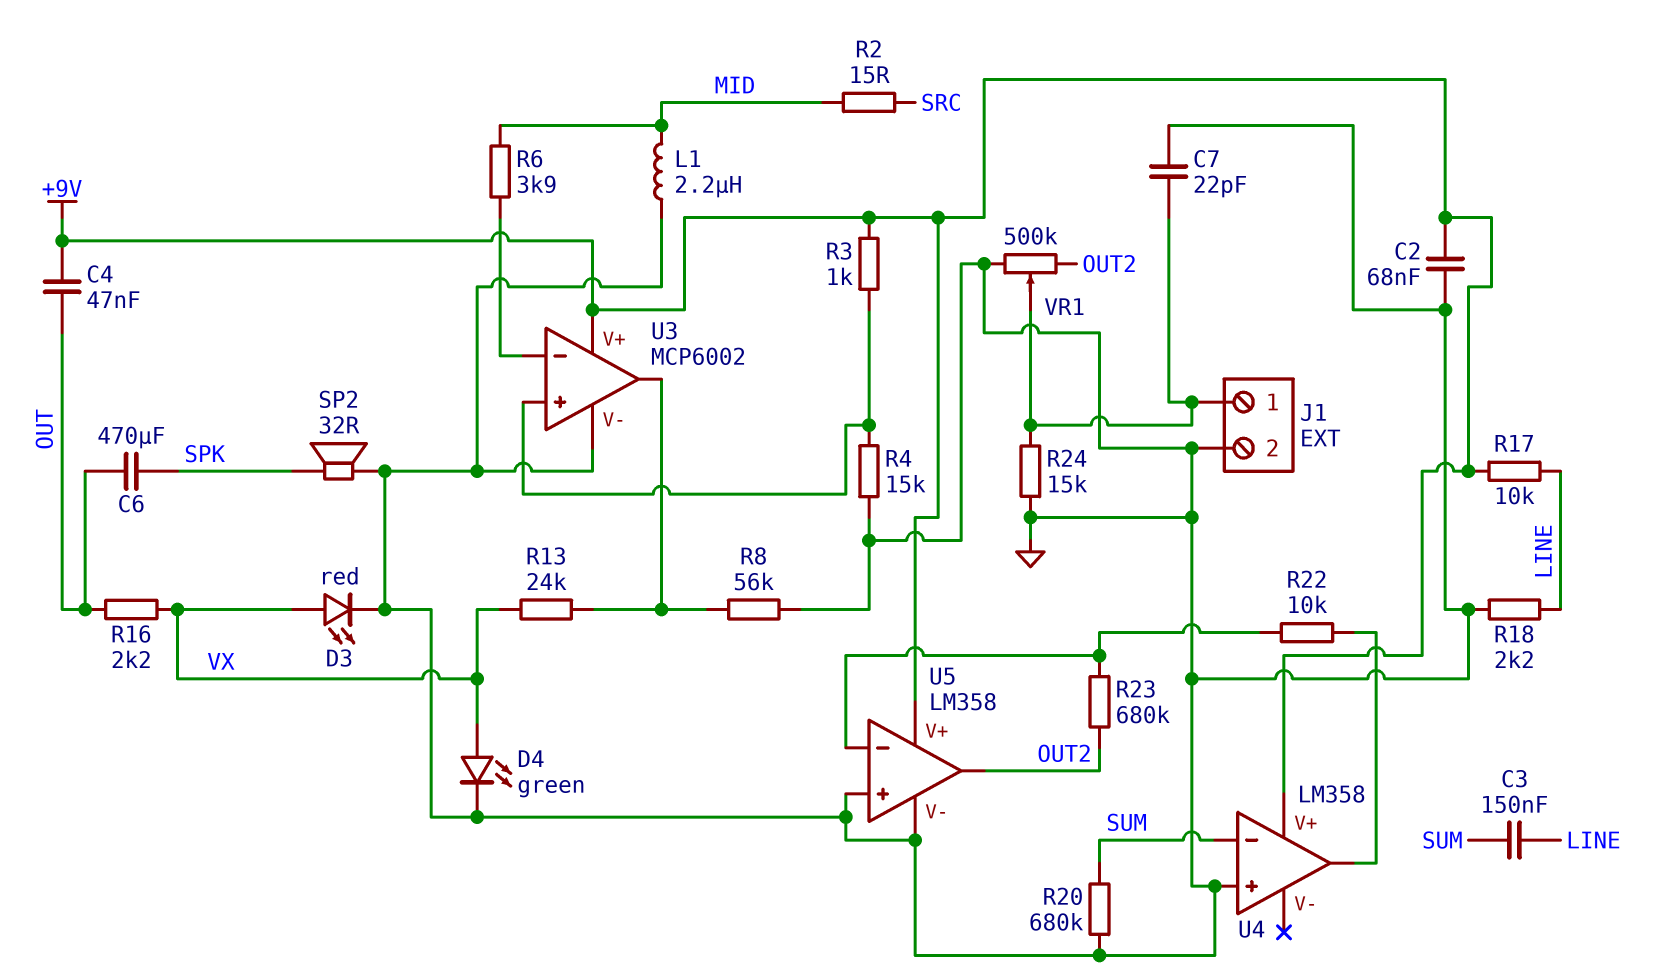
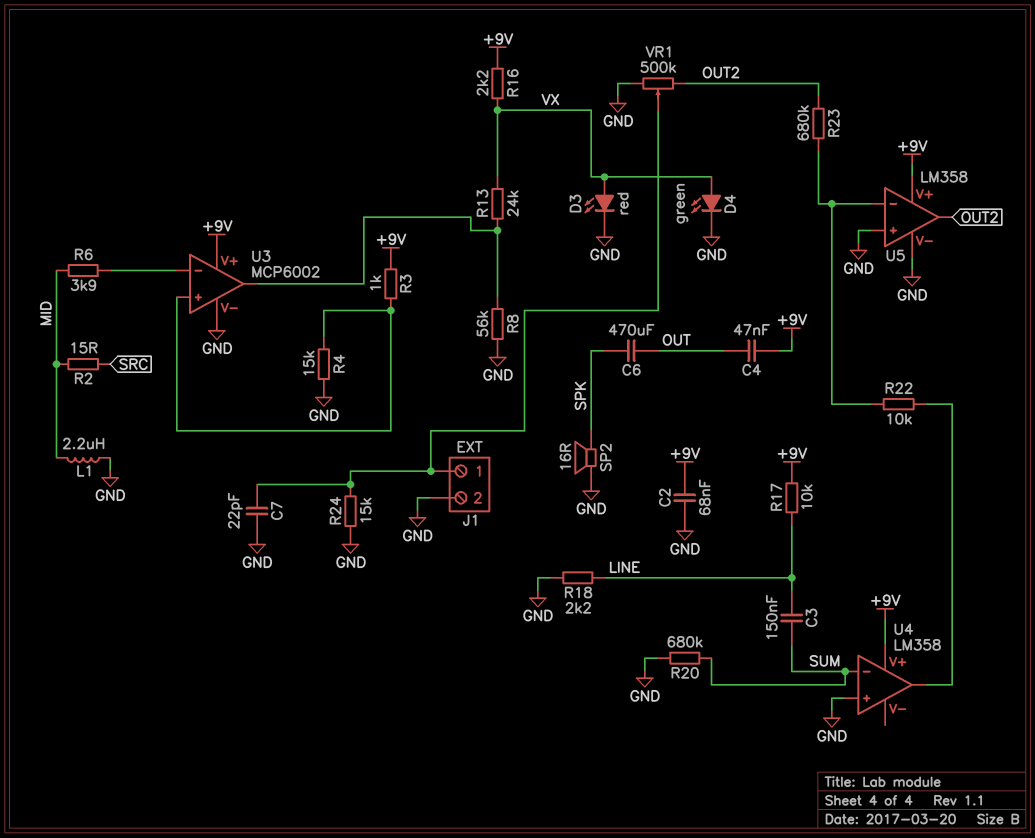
R16: 2.2k (OUT, VX) -> 2.2k (+9V, VX)
SP2: speaker 32R (GND, SPK) -> speaker 16R (GND, SPK)

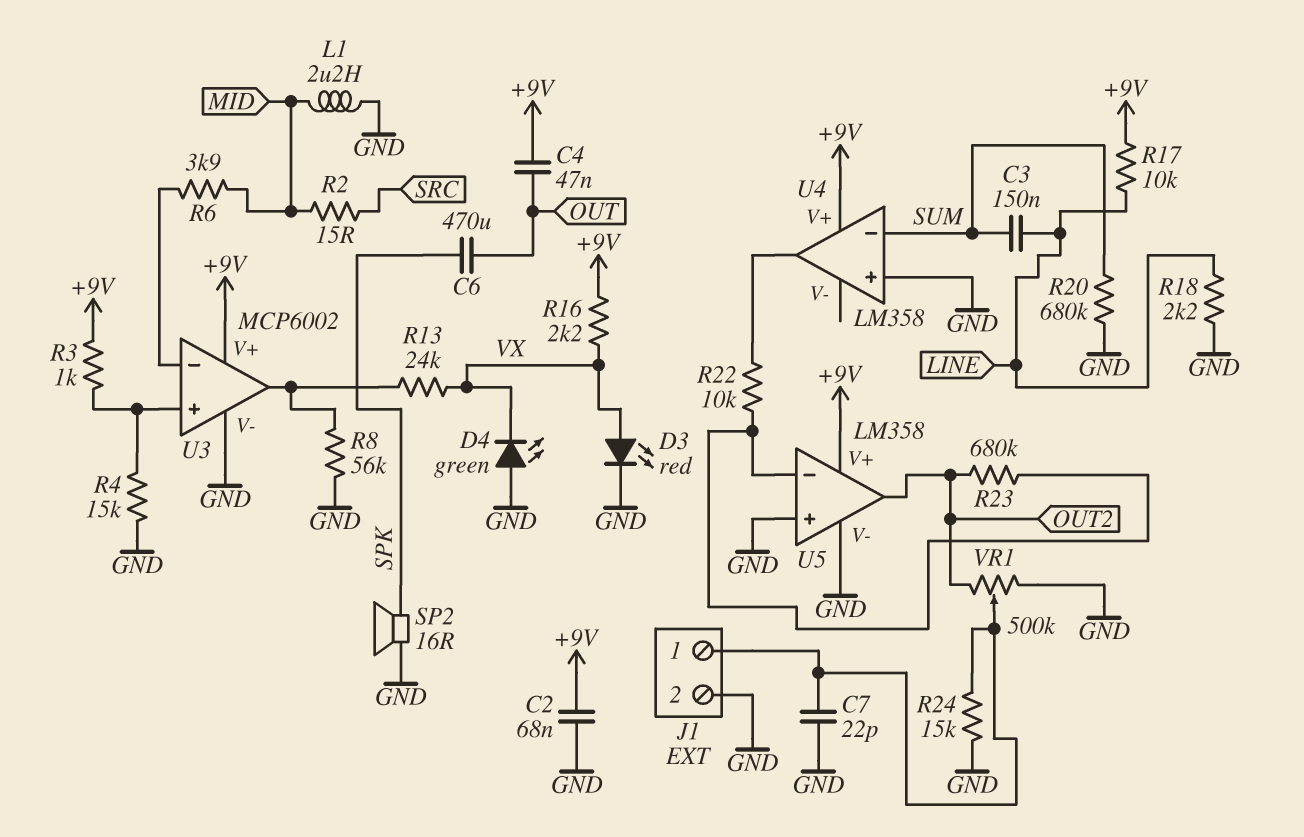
D4: LED green (A VX, K GND) -> LED green (A GND, K VX)

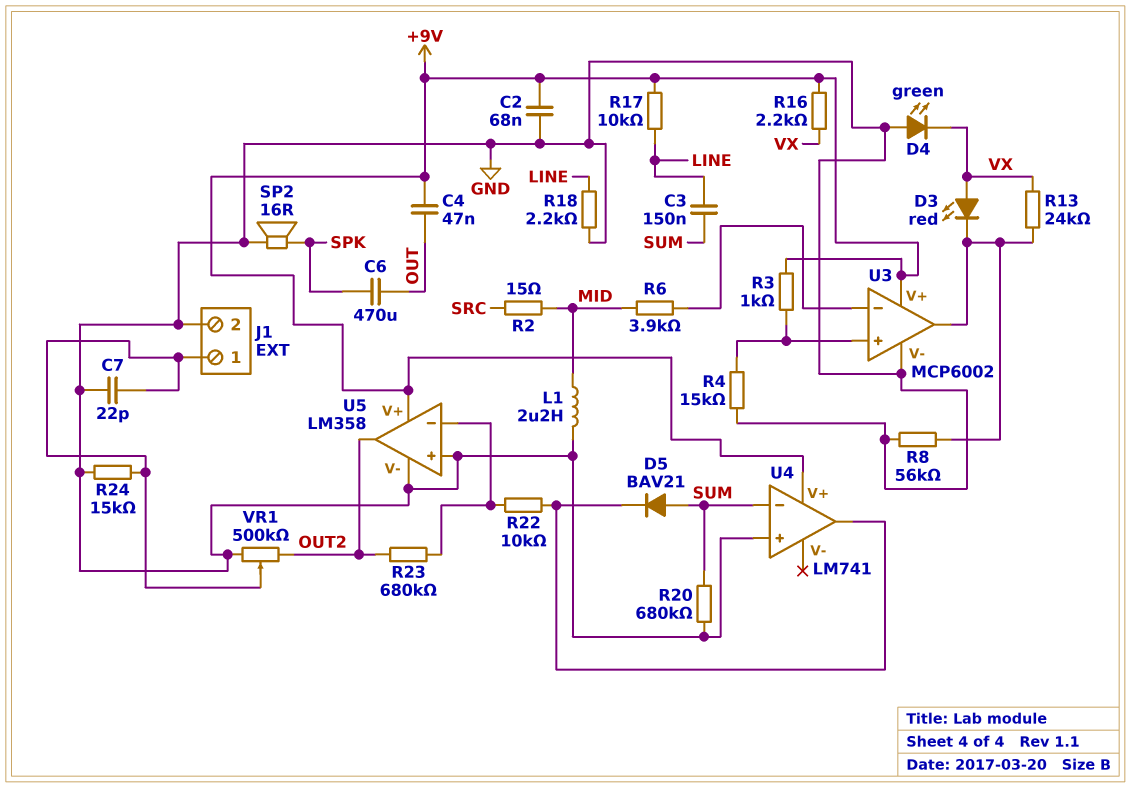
D3: LED red (A VX, K GND) -> LED red (A VX, K U3/out)
D5: none -> diode BAV21 (A SUM, K U4/out)
U4: LM358 -> LM741

